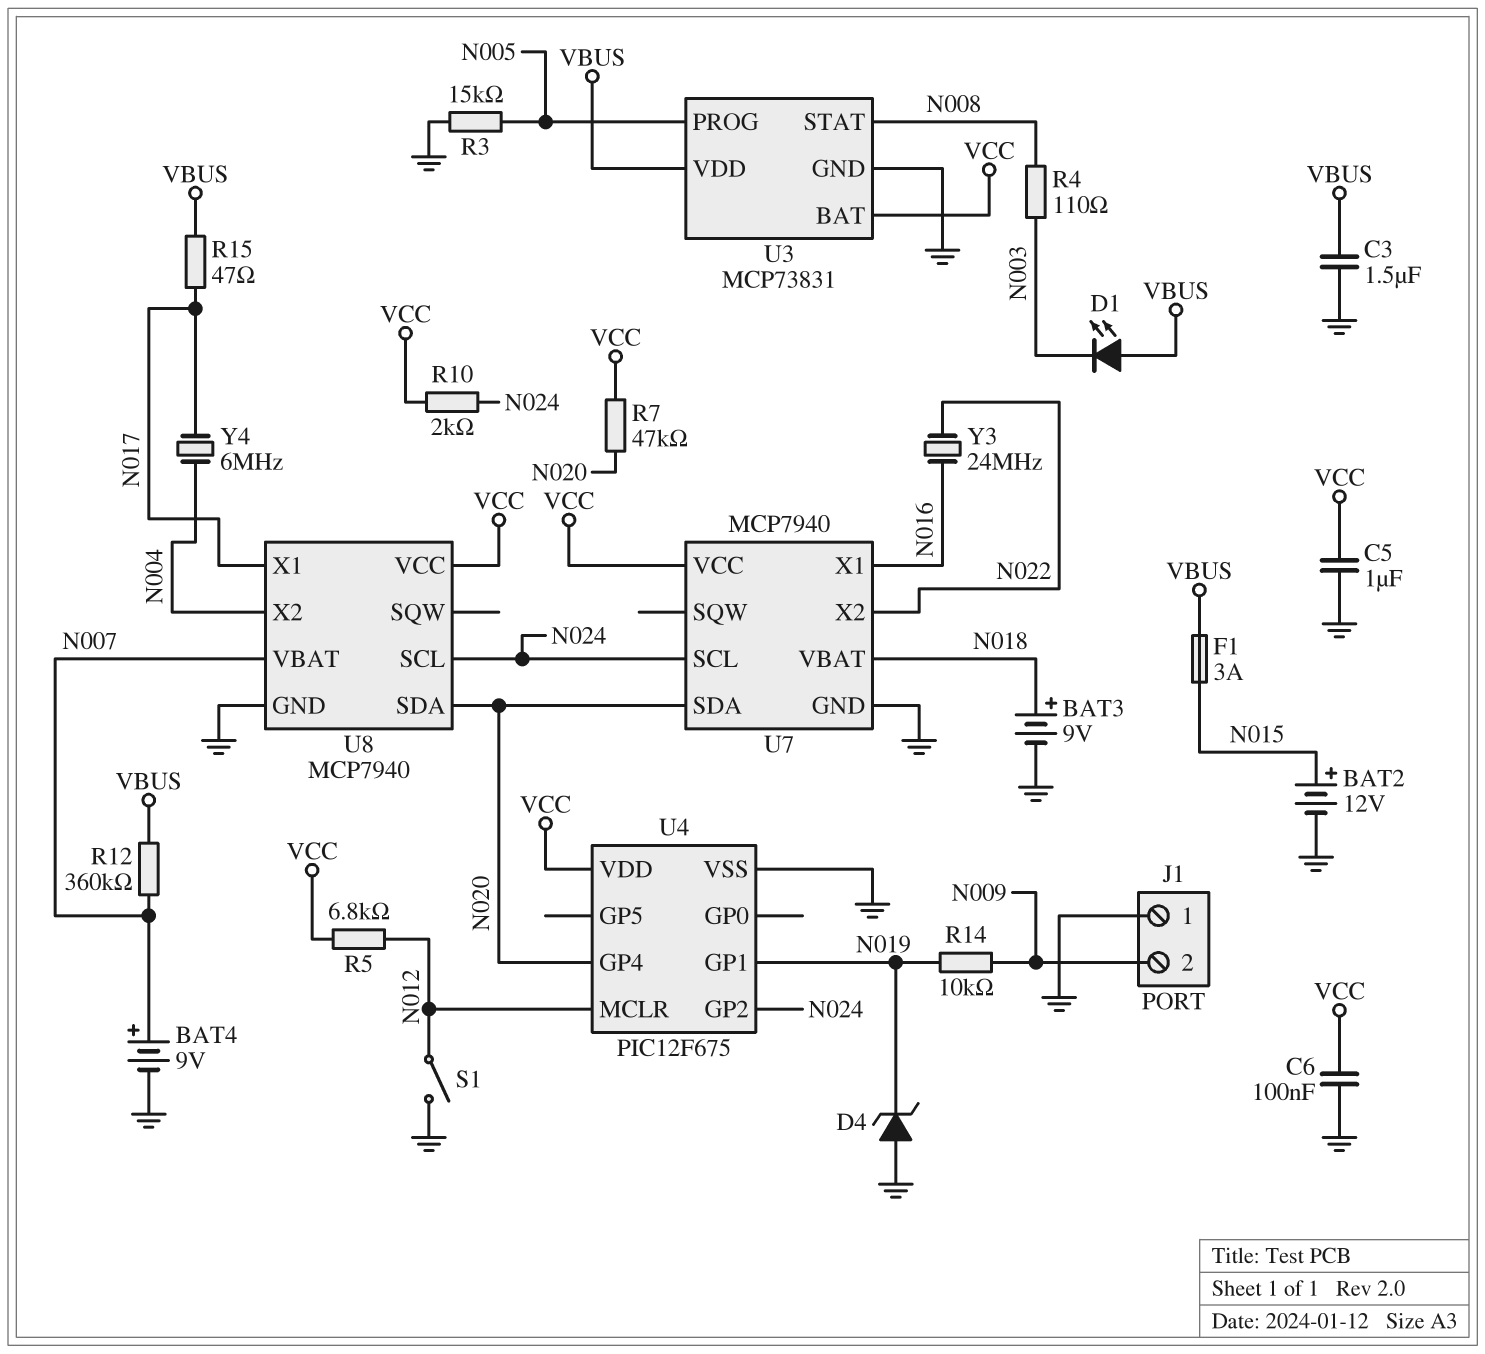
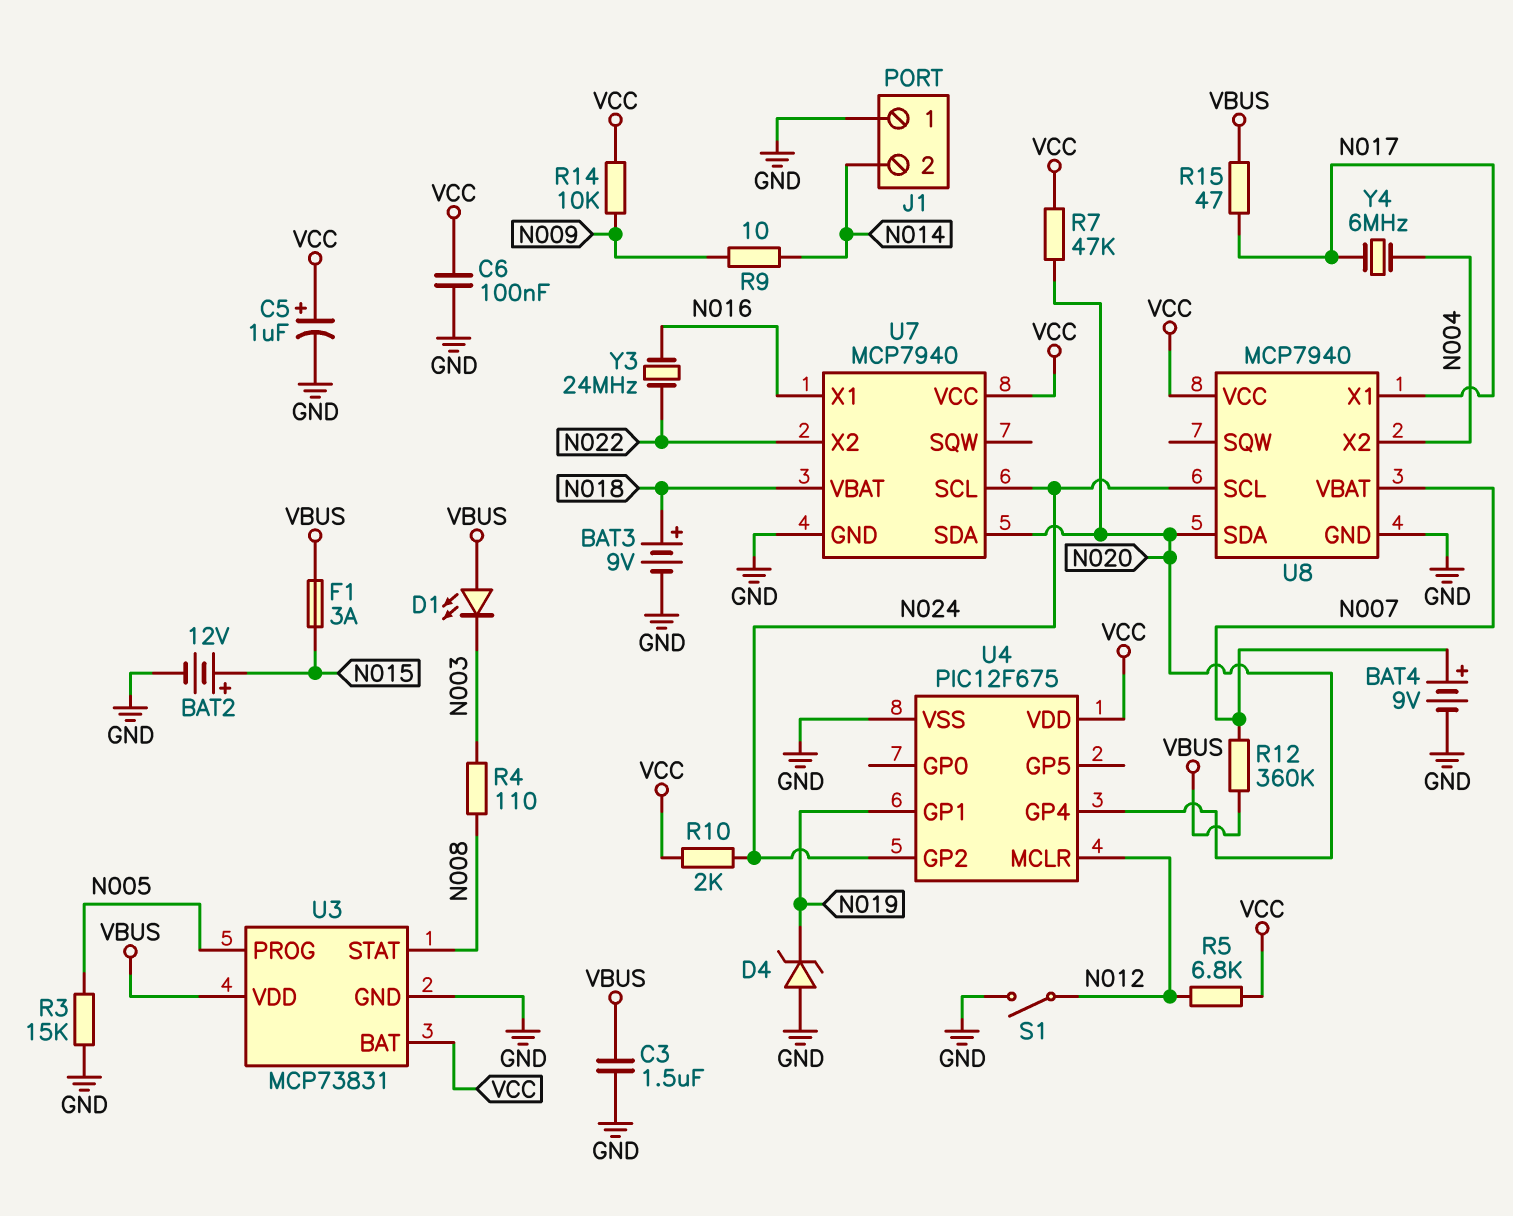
C5: 1uF (GND, VCC) -> 1uF (plus VCC, minus GND)
J1 pin 2: N009 -> N014
R9: none -> 10 (N009, N014)
R14: 10k (N009, N019) -> 10k (N009, VCC)

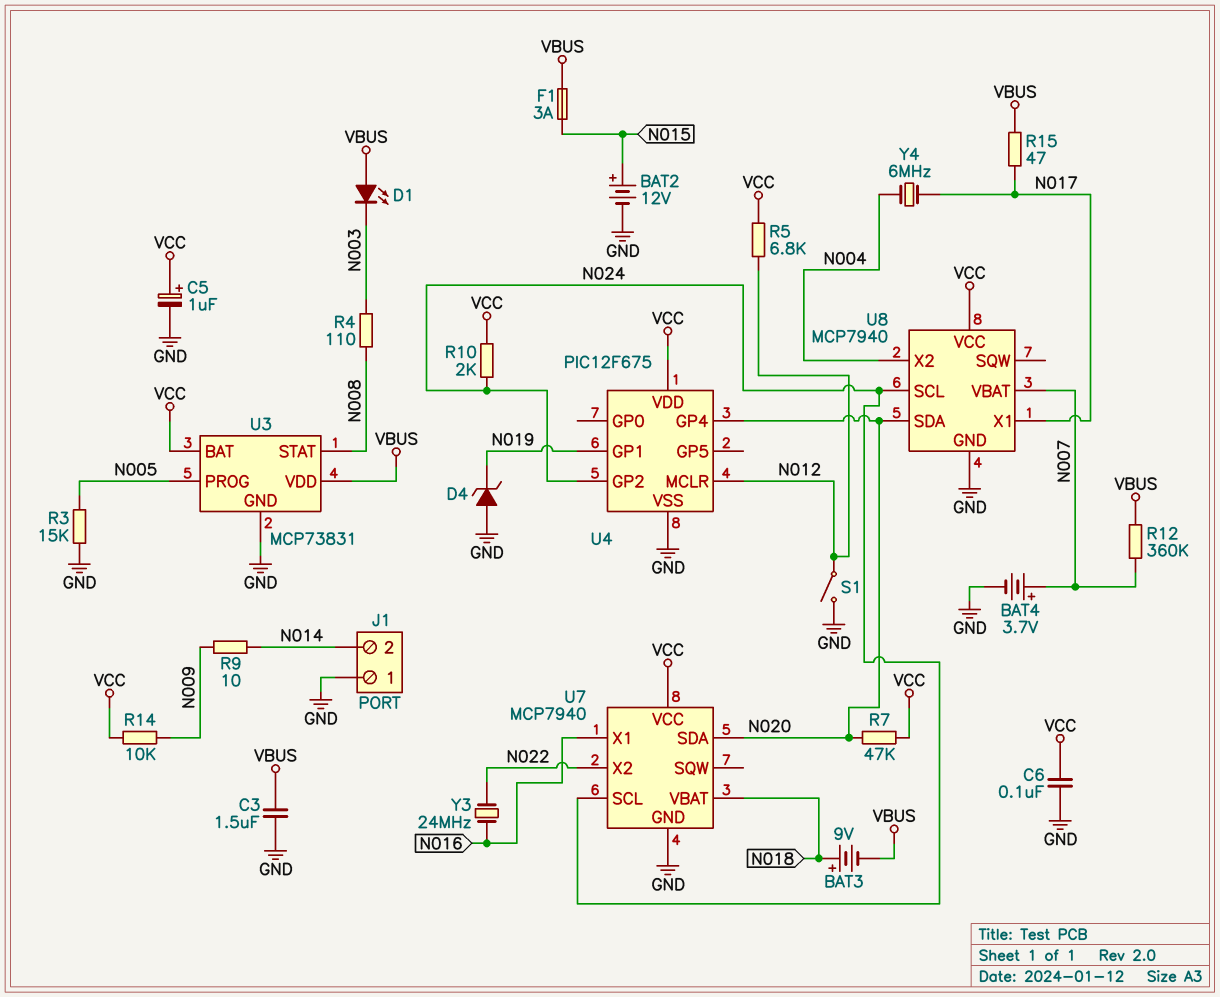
BAT3: 9V (plus N018, minus GND) -> 9V (plus N018, minus VBUS)
BAT4: 9V (plus N007, minus GND) -> 3.7V (plus N007, minus GND)

